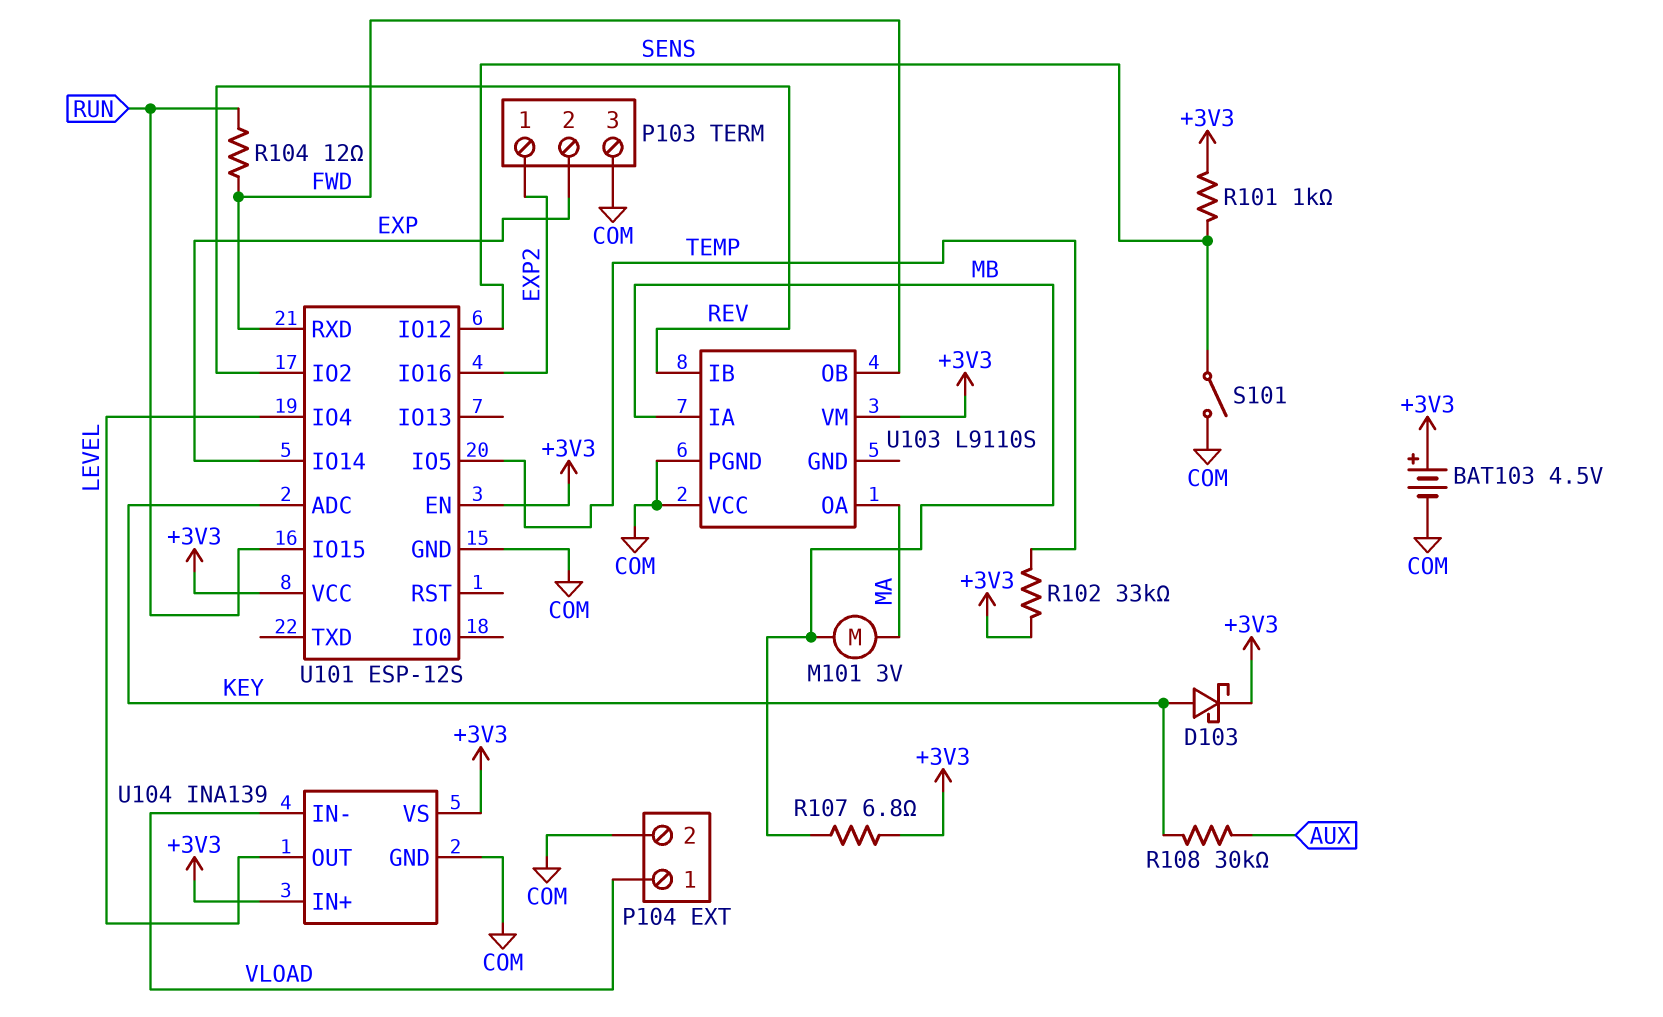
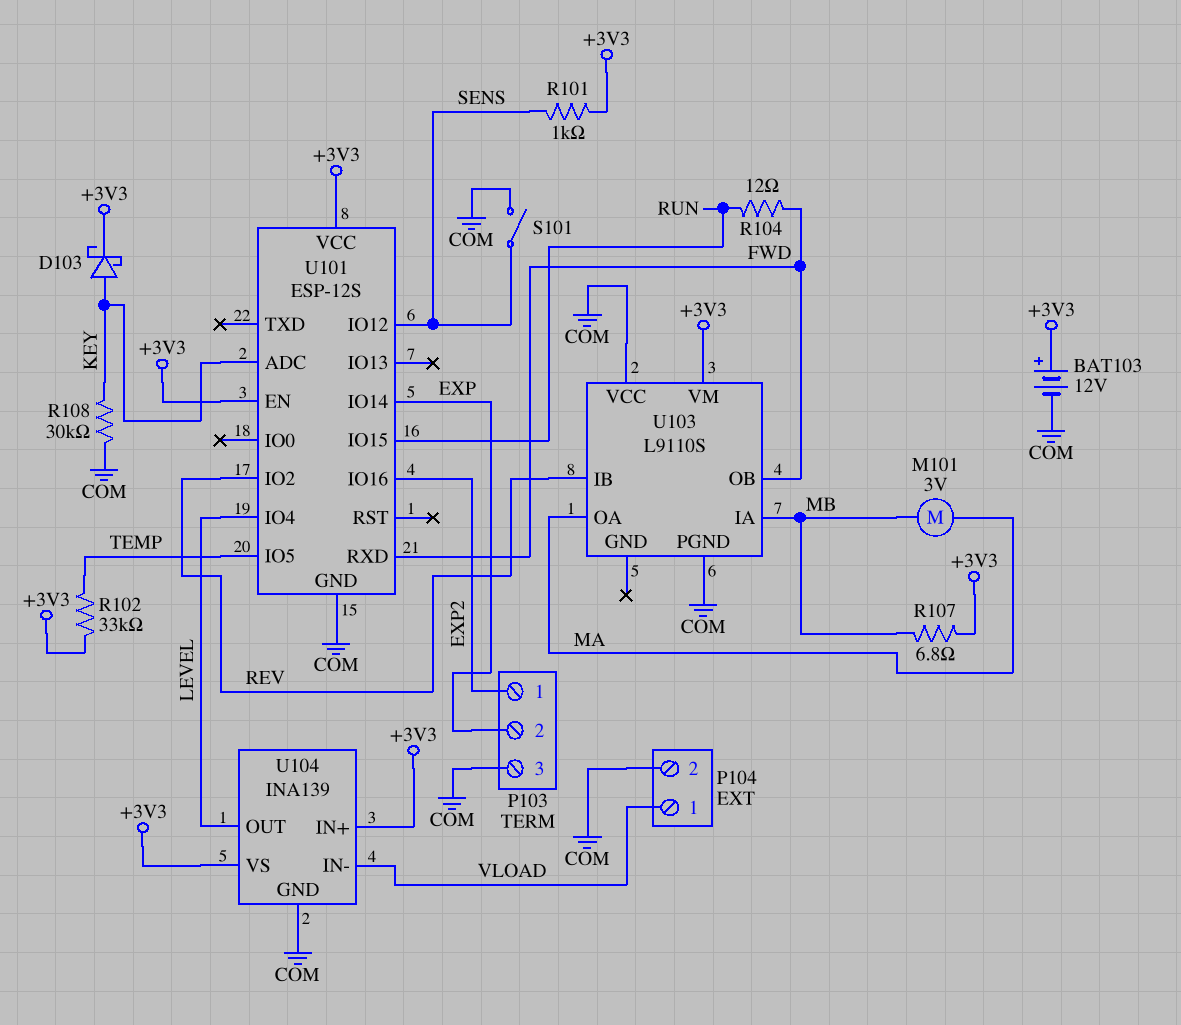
BAT103: 4.5V (plus +3V3, minus COM) -> 12V (plus +3V3, minus COM)
R108: 30k (AUX, KEY) -> 30k (COM, KEY)

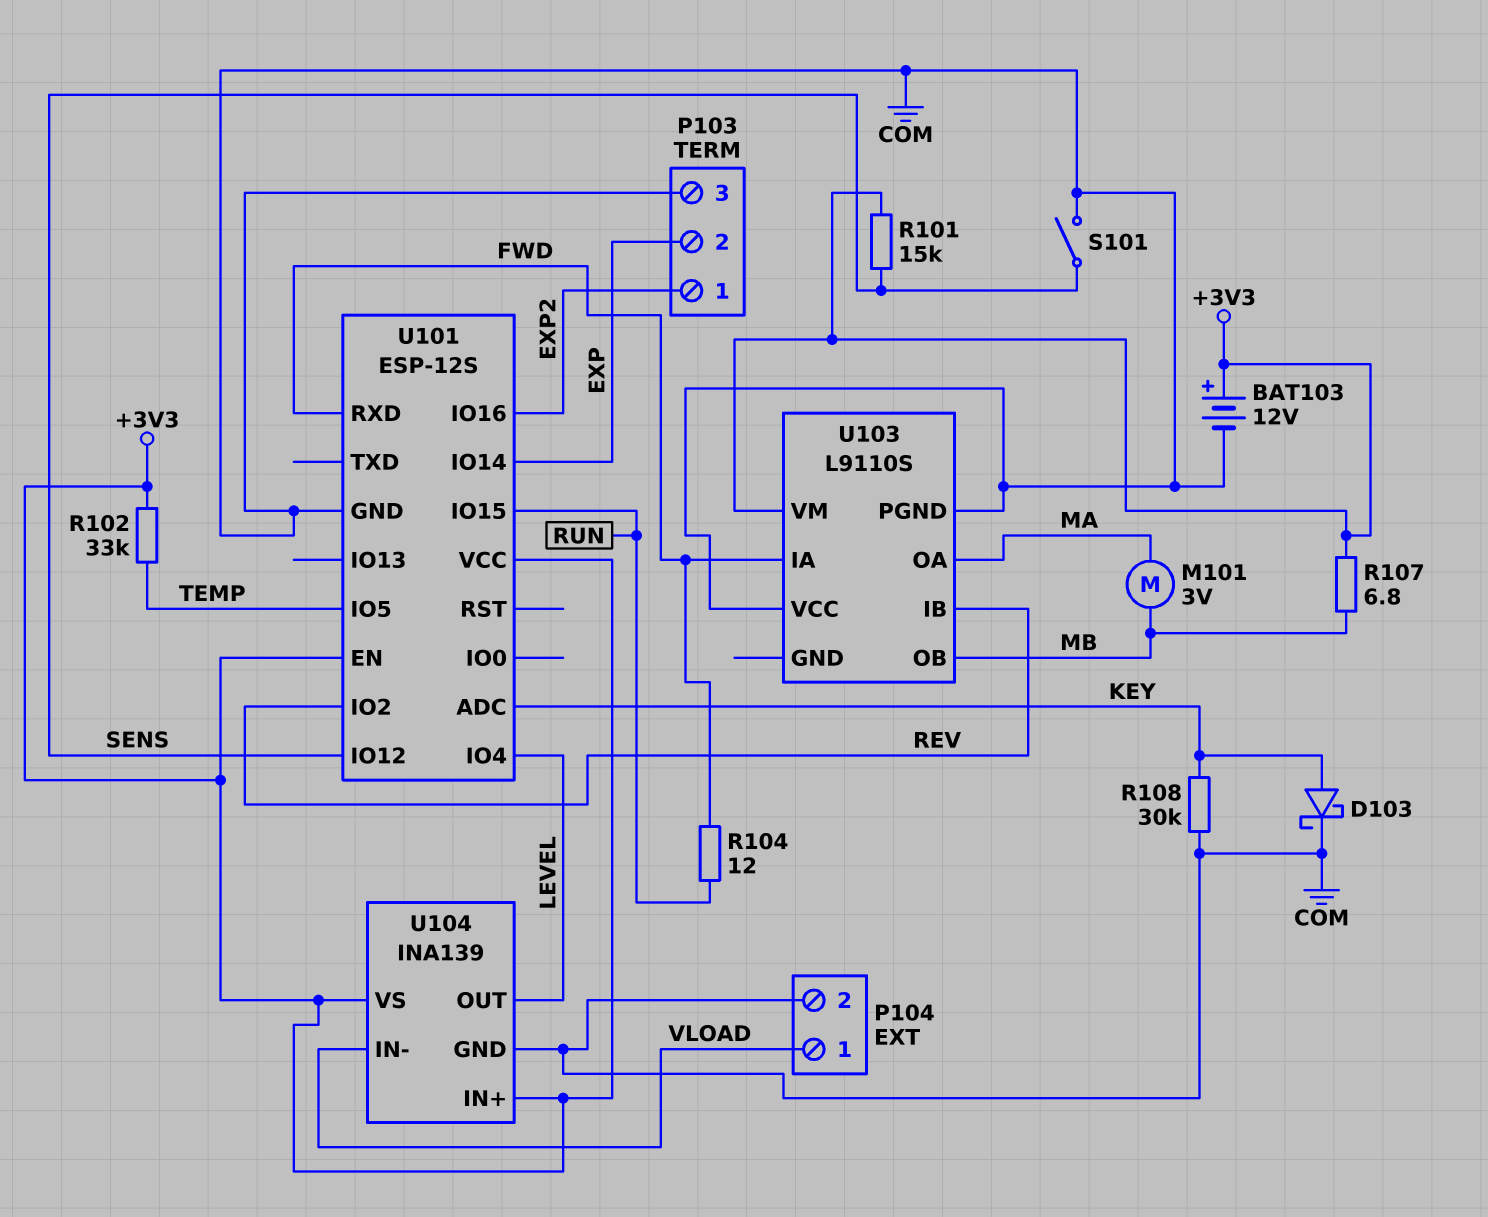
D103: schottky (A KEY, K +3V3) -> schottky (A KEY, K COM)
R101: 1k (+3V3, SENS) -> 15k (+3V3, SENS)
U103 pin IA: MB -> FWD
U103 pin OB: FWD -> MB

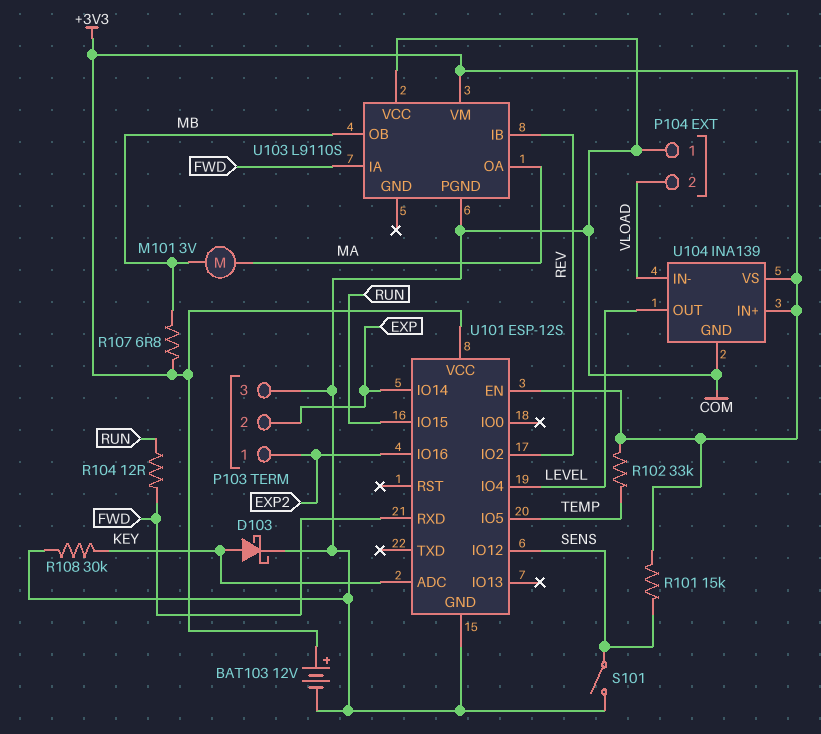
P104 pin 1: VLOAD -> COM
P104 pin 2: COM -> VLOAD

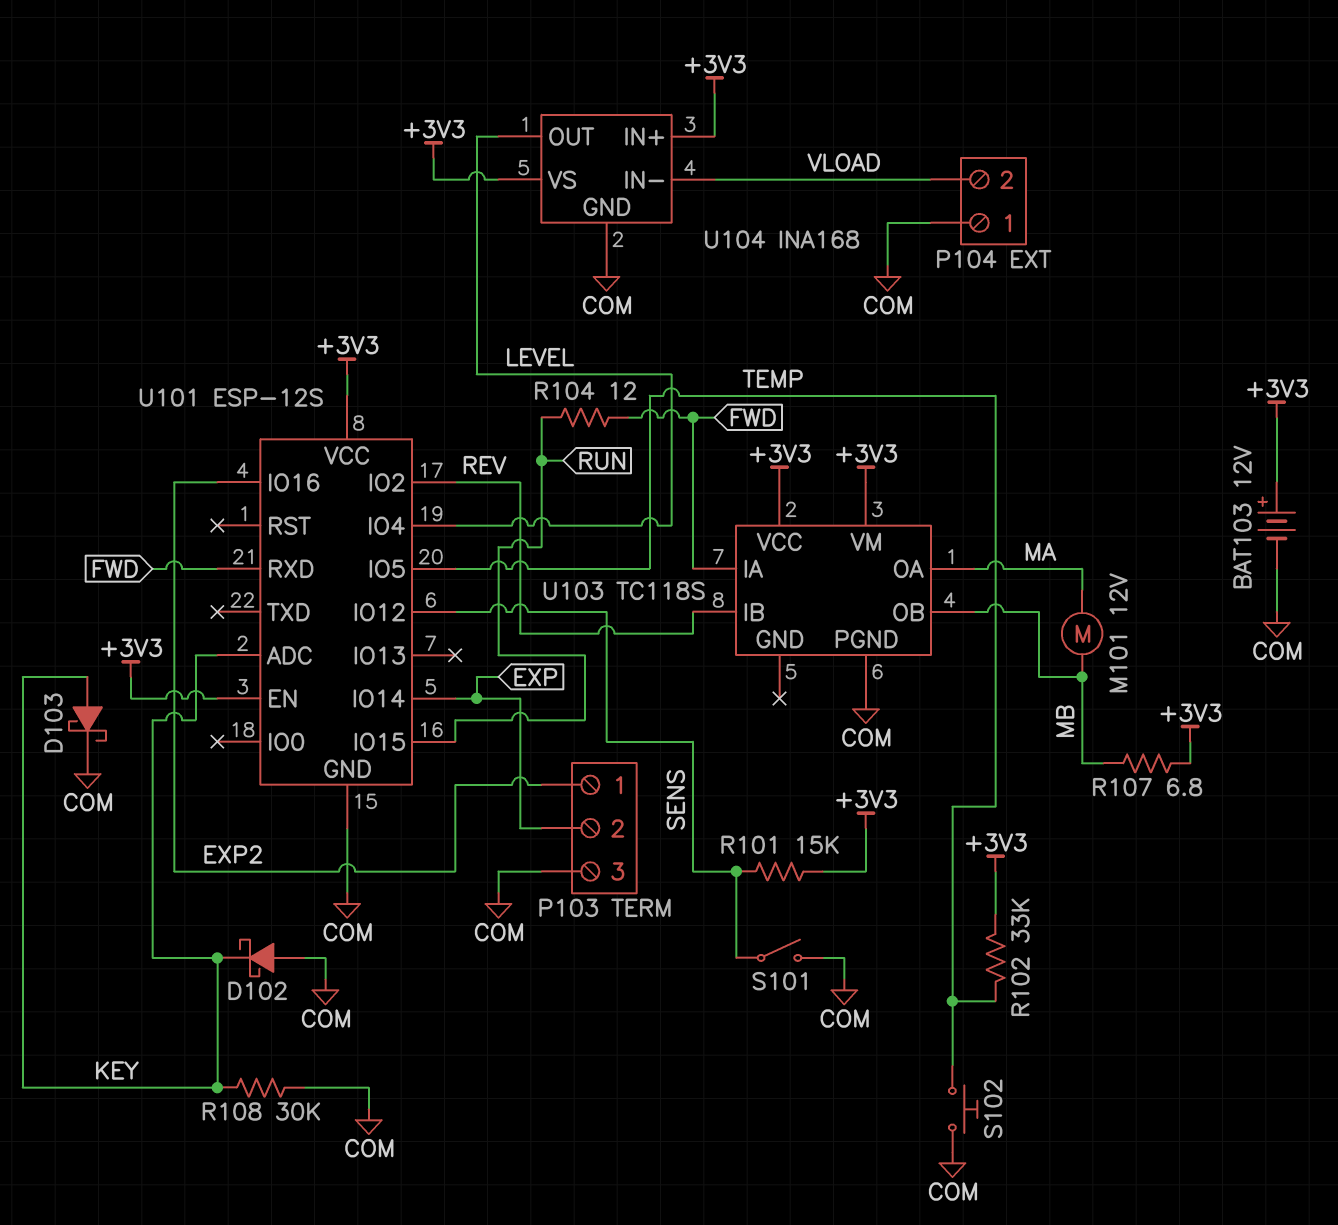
D102: none -> schottky (A COM, K KEY)
M101: motor 3V (MA, MB) -> motor 12V (MA, MB)
S102: none -> button (COM, TEMP)
U103: L9110S -> TC118S
U103 pin VCC: COM -> +3V3
U104: INA139 -> INA168

